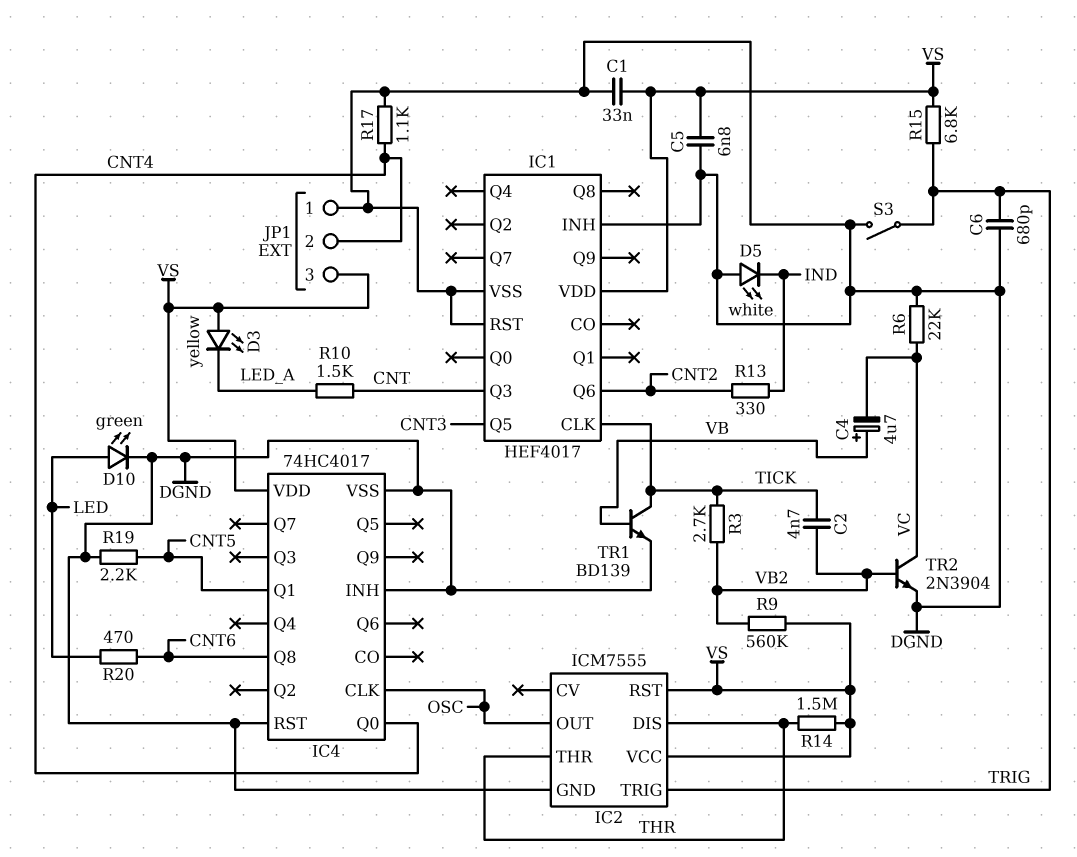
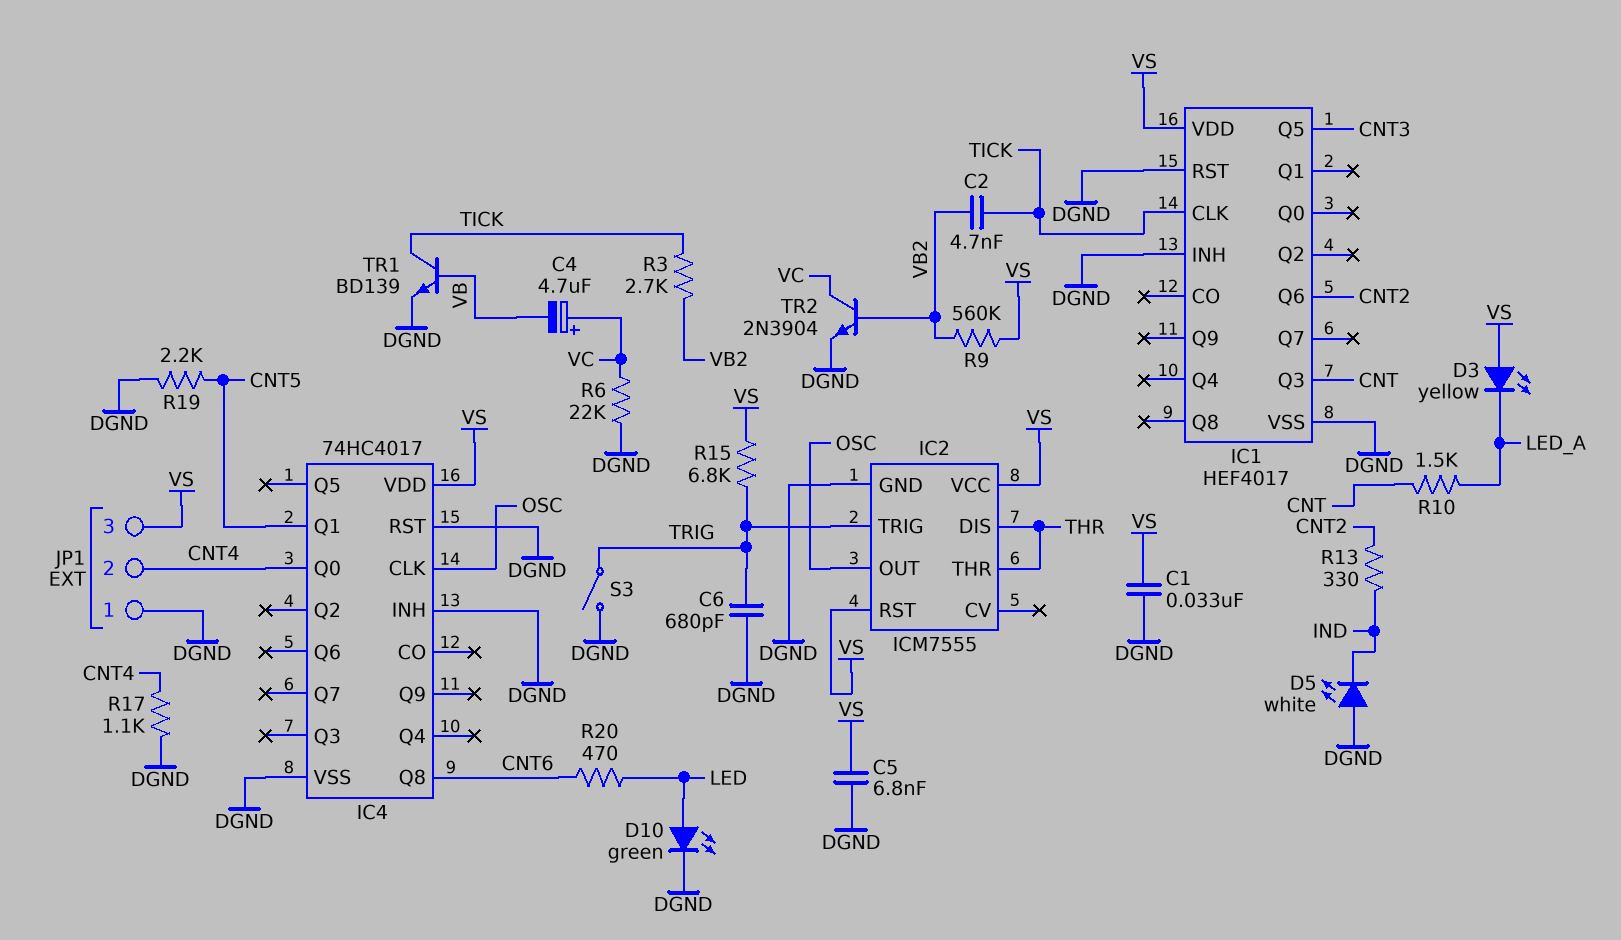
C4: 4.7uF (plus VB, minus VC) -> 4.7uF (plus VC, minus VB)
R14: 1.5M (THR, VS) -> none

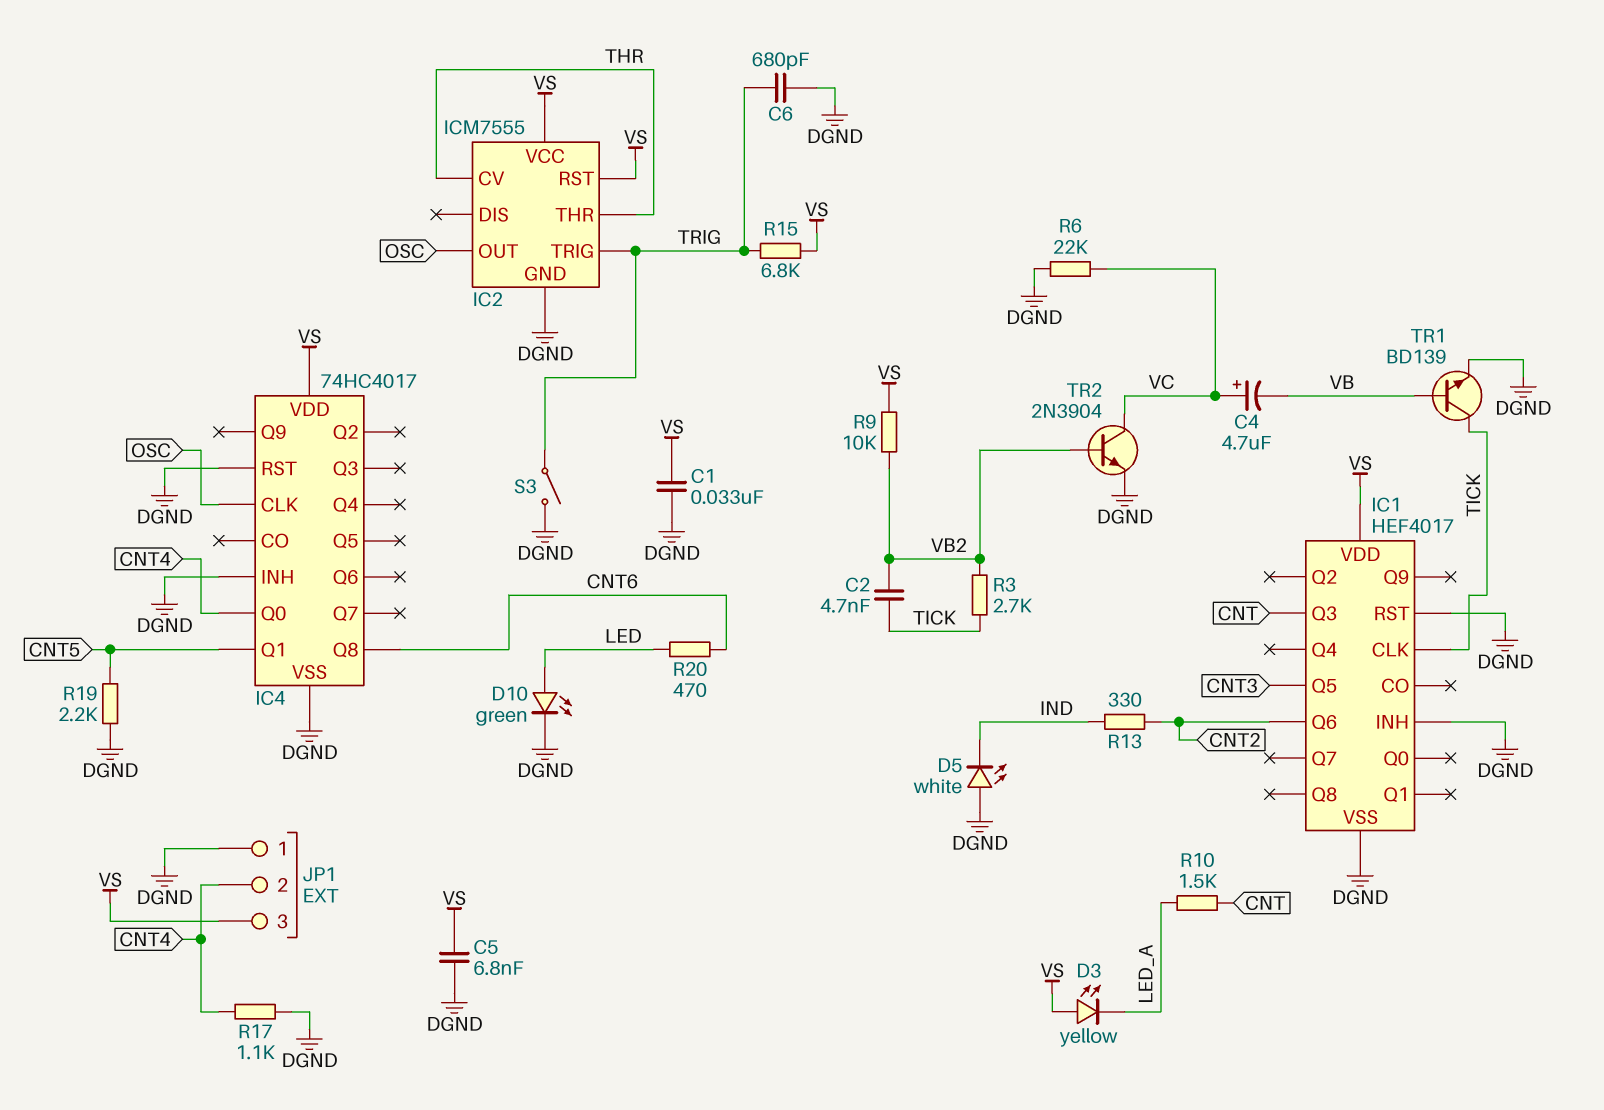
IC2 pin CV: none -> THR
IC2 pin DIS: THR -> none
R9: 560k (VB2, VS) -> 10k (VB2, VS)

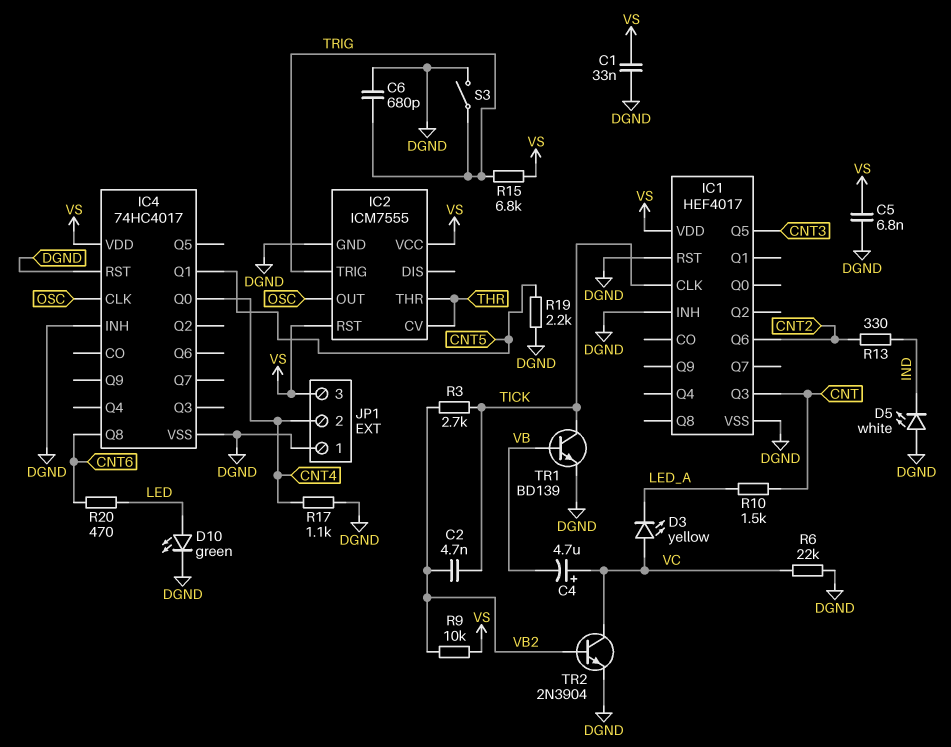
D3: LED yellow (A VS, K LED_A) -> LED yellow (A VC, K LED_A)

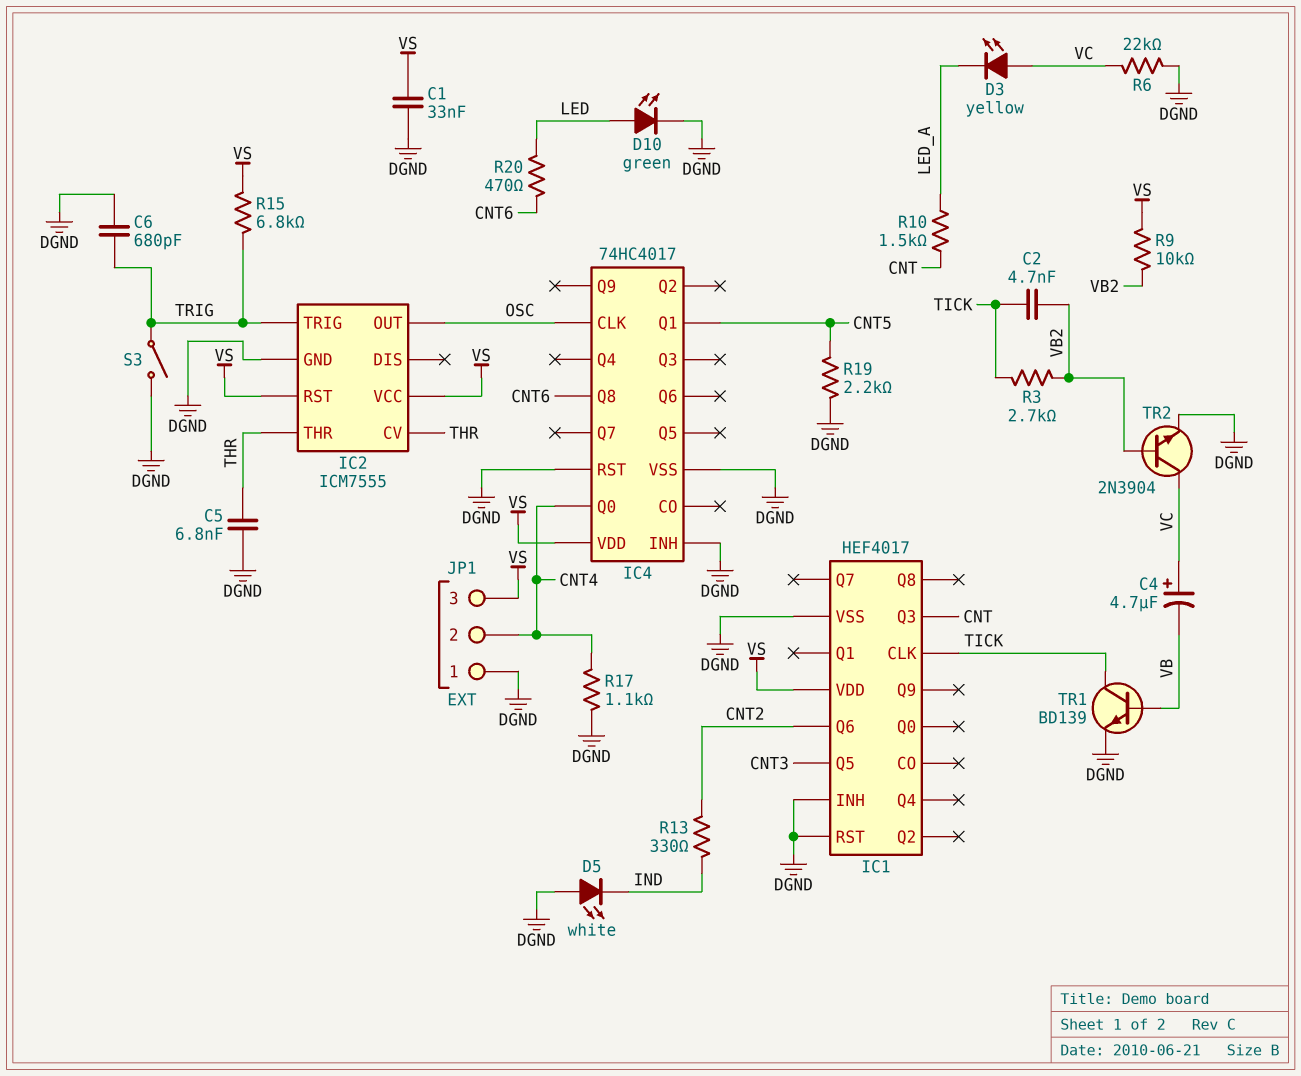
C5: 6.8nF (DGND, VS) -> 6.8nF (DGND, THR)

